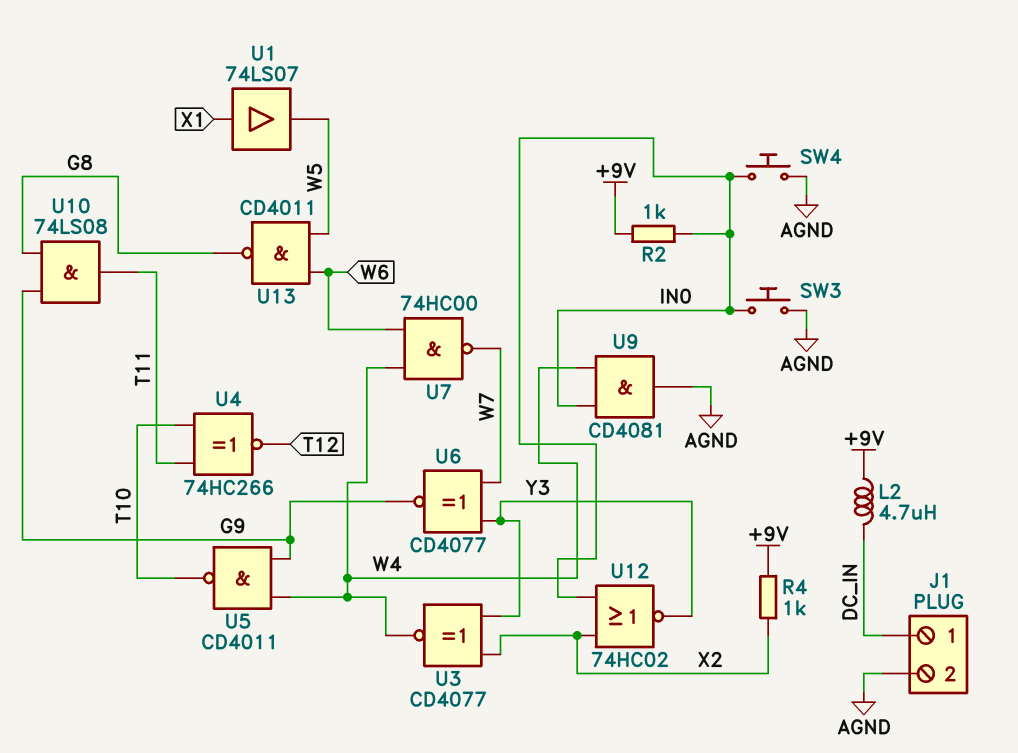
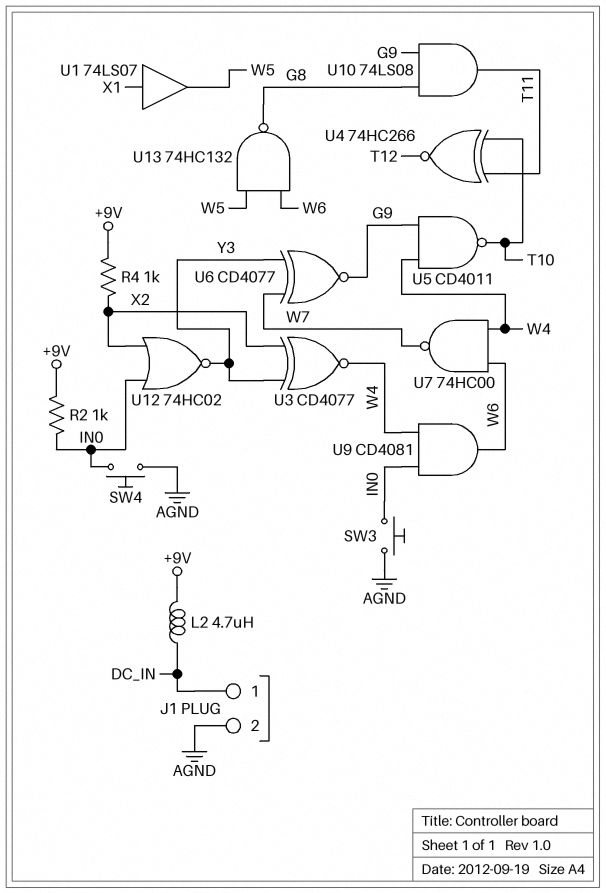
U9: AND CD4081 (in IN0, in W4, out AGND) -> AND CD4081 (in IN0, in W4, out W6)
U13: NAND CD4011 (in W5, in W6, out G8) -> NAND 74HC132 (in W5, in W6, out G8)

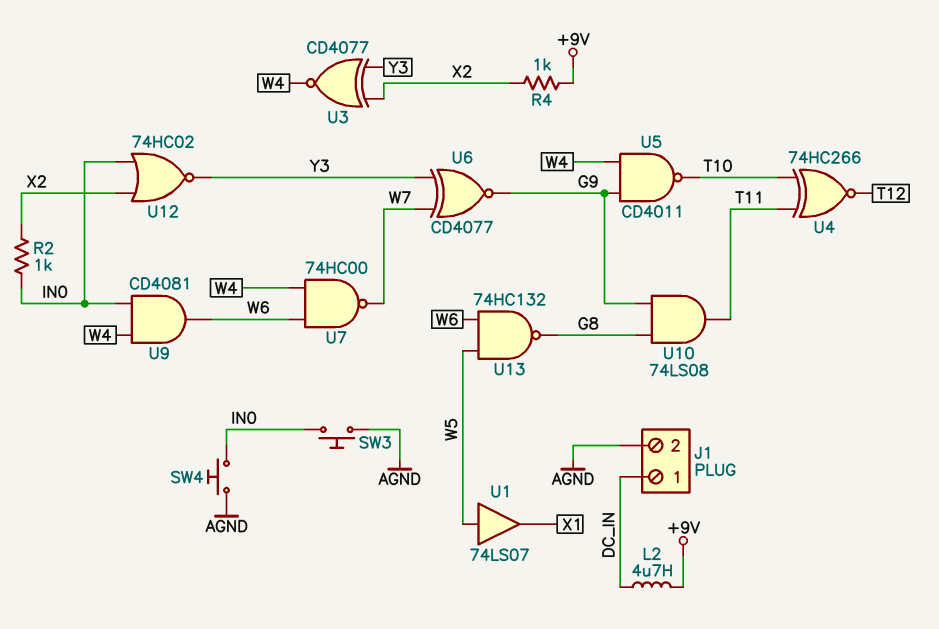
R2: 1k (+9V, IN0) -> 1k (IN0, X2)
U1: buffer 74LS07 (in X1, out W5) -> buffer 74LS07 (in W5, out X1)

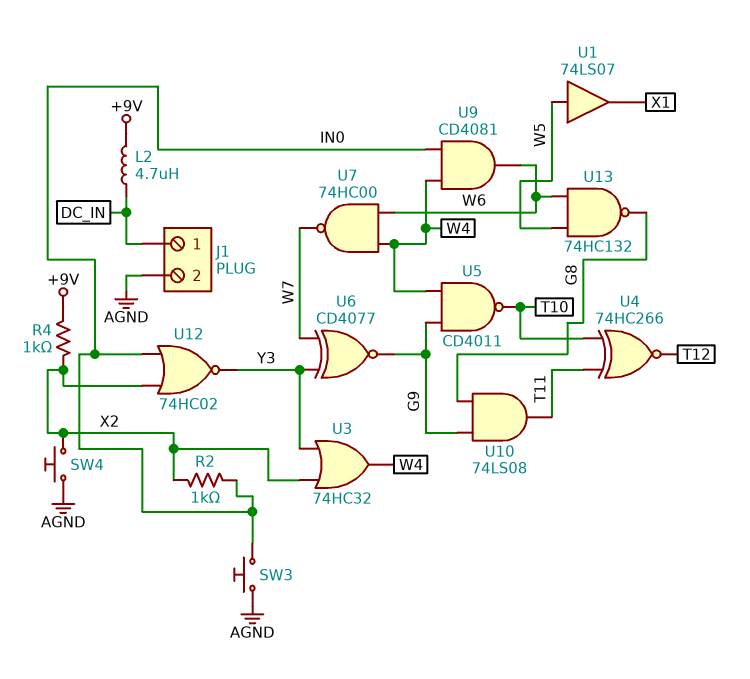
SW4: button (AGND, IN0) -> button (AGND, X2)
U3: XNOR CD4077 (in X2, in Y3, out W4) -> OR 74HC32 (in X2, in Y3, out W4)

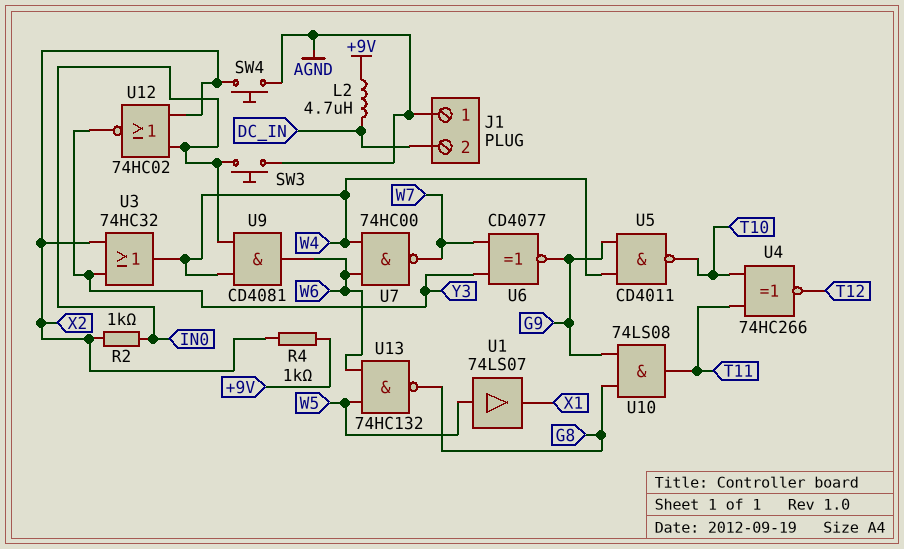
J1 pin 1: DC_IN -> AGND
J1 pin 2: AGND -> DC_IN

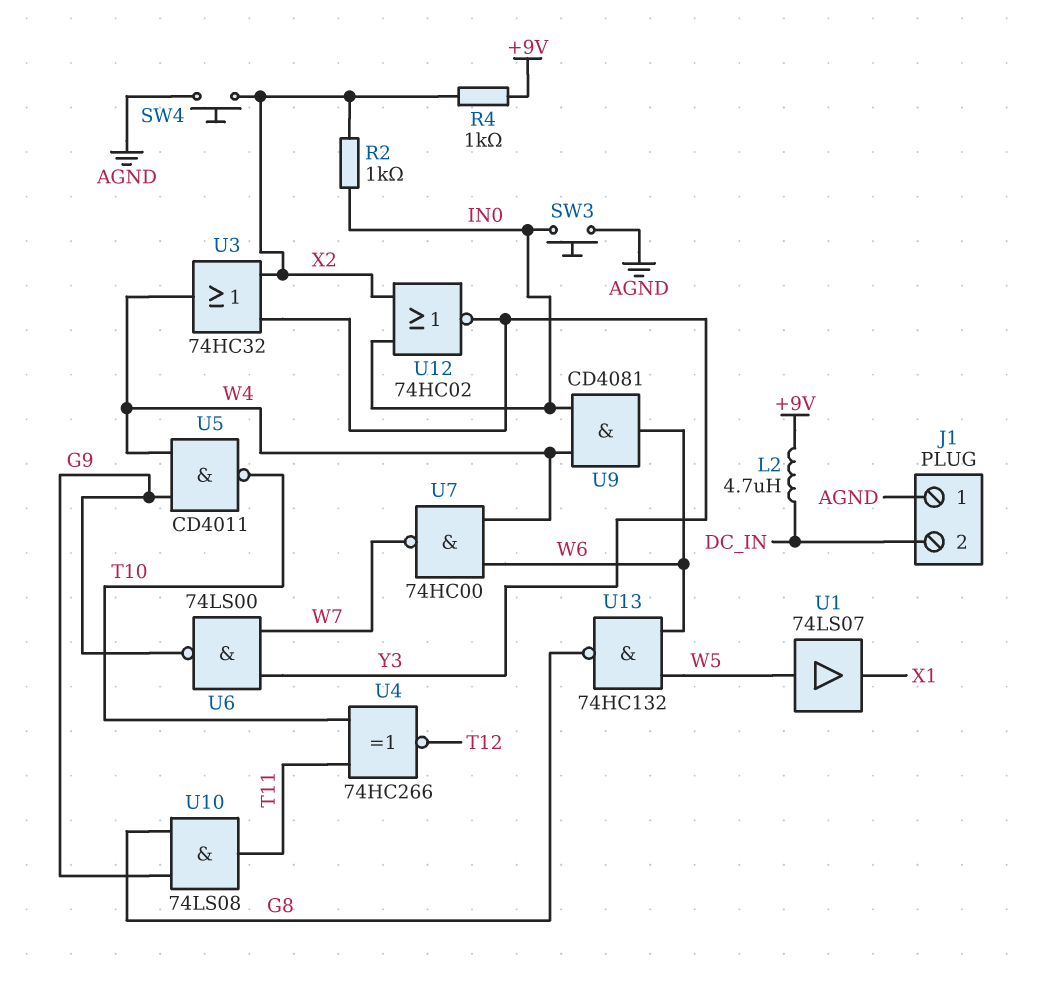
U6: XNOR CD4077 (in W7, in Y3, out G9) -> NAND 74LS00 (in W7, in Y3, out G9)

